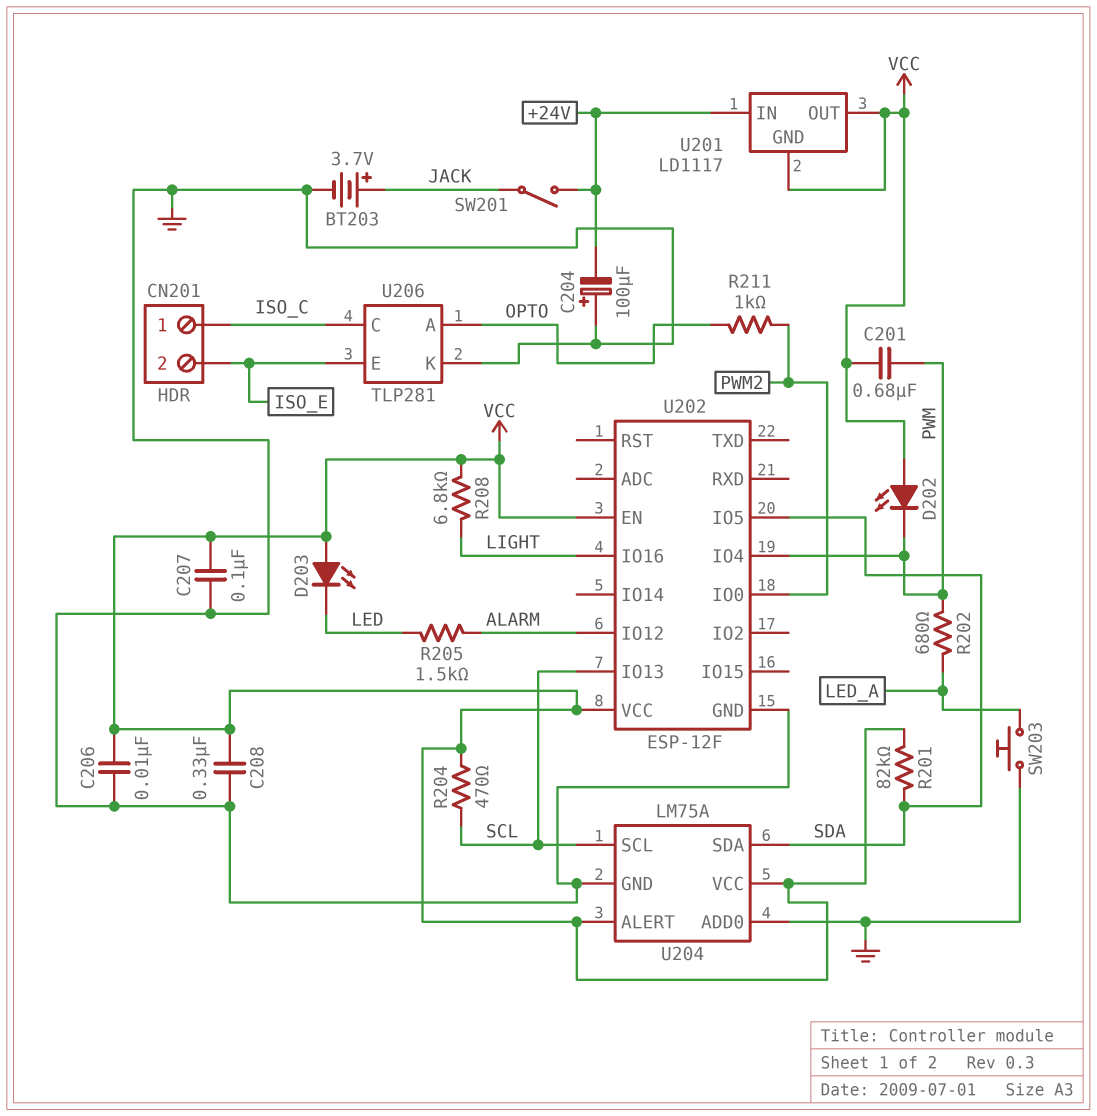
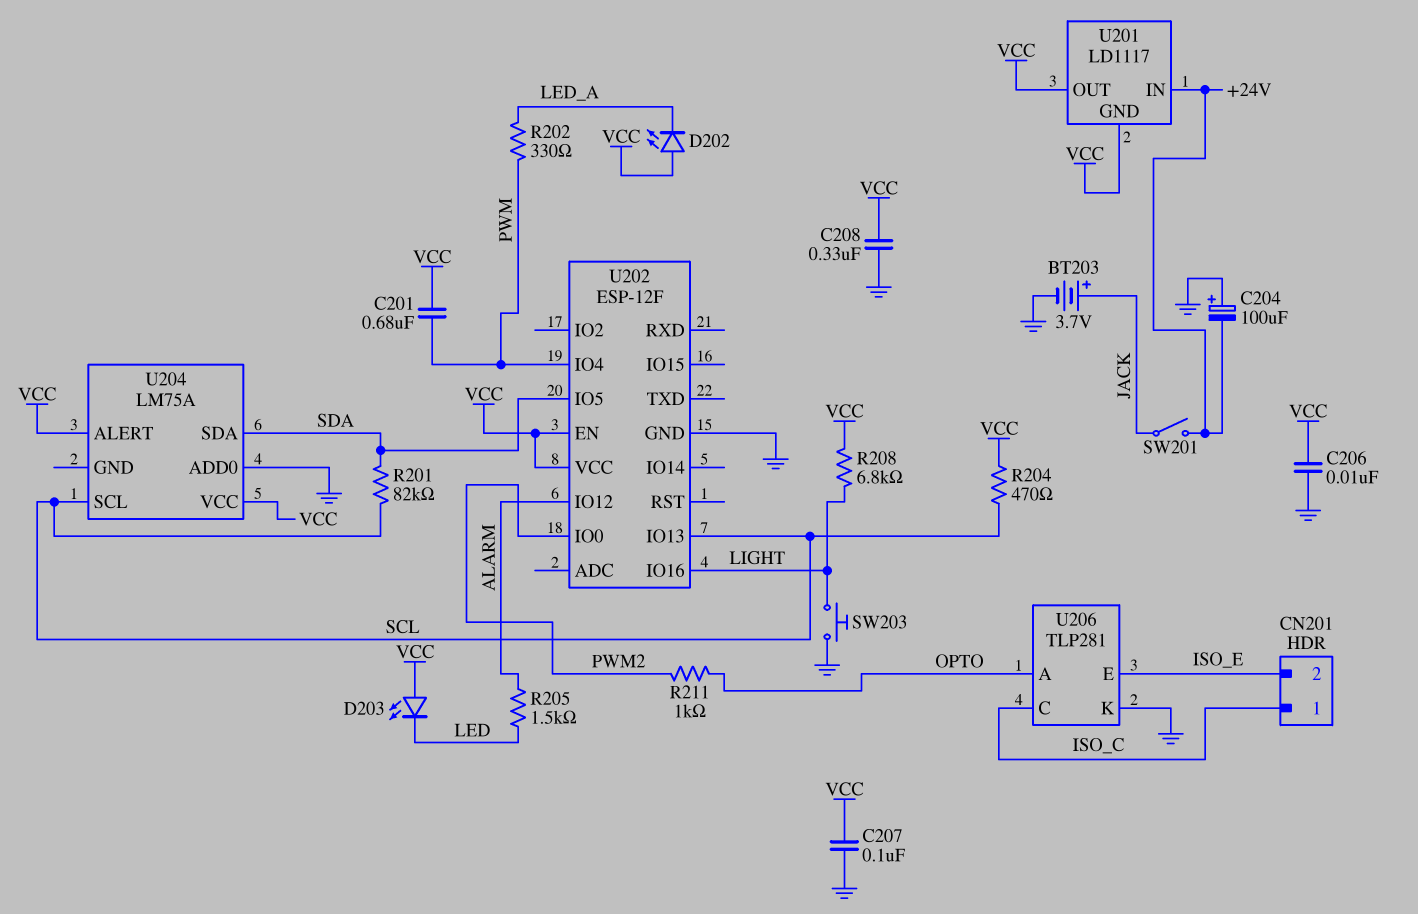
D202: LED (A VCC, K PWM) -> LED (A VCC, K LED_A)
R201: 82k (SDA, VCC) -> 82k (SCL, SDA)
R202: 680 (LED_A, PWM) -> 330 (LED_A, PWM)
SW203: button (GND, LED_A) -> button (GND, LIGHT)
U204 pin GND: GND -> none

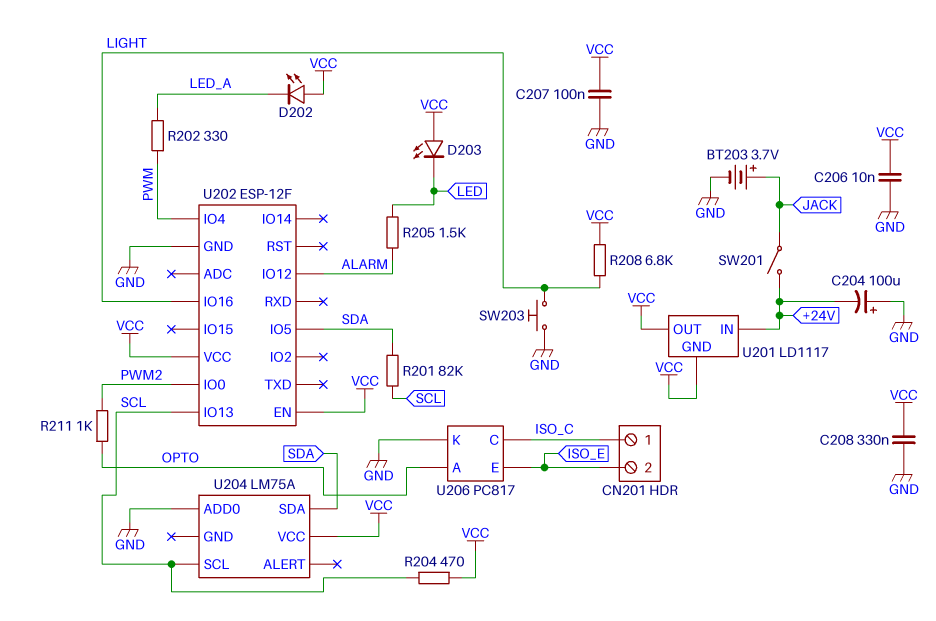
C201: 680nF (PWM, VCC) -> none
U204 pin ALERT: VCC -> none
U206: TLP281 -> PC817

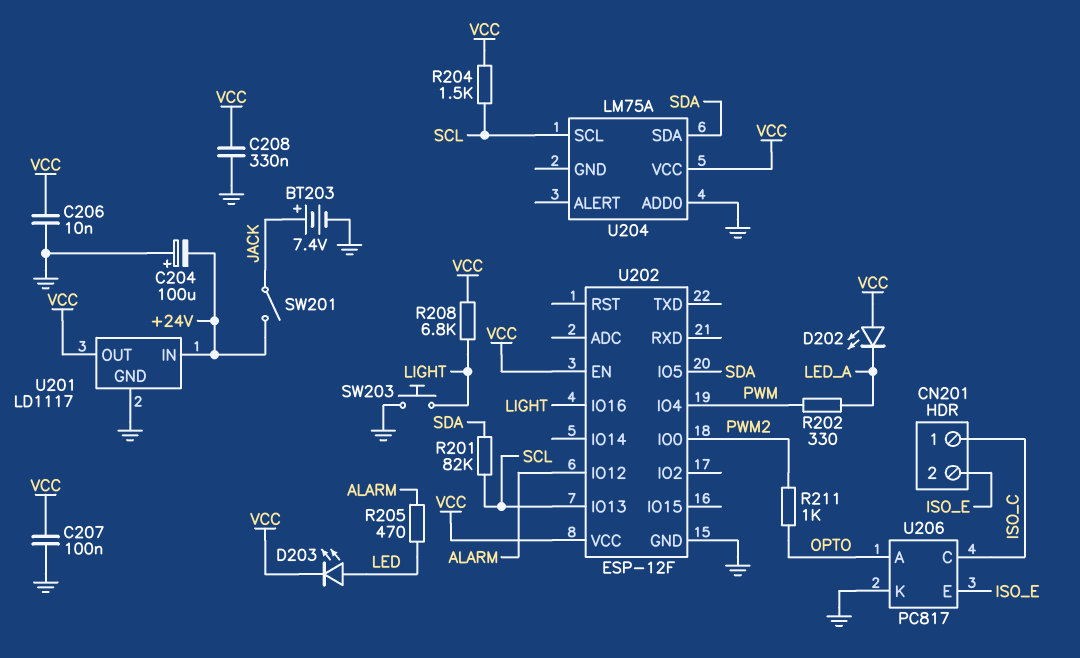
BT203: 3.7V (plus JACK, minus GND) -> 7.4V (plus JACK, minus GND)
D203: LED (A VCC, K LED) -> LED (A LED, K VCC)
R204: 470 (SCL, VCC) -> 1.5k (SCL, VCC)
R205: 1.5k (ALARM, LED) -> 470 (ALARM, LED)
U201 pin GND: VCC -> GND

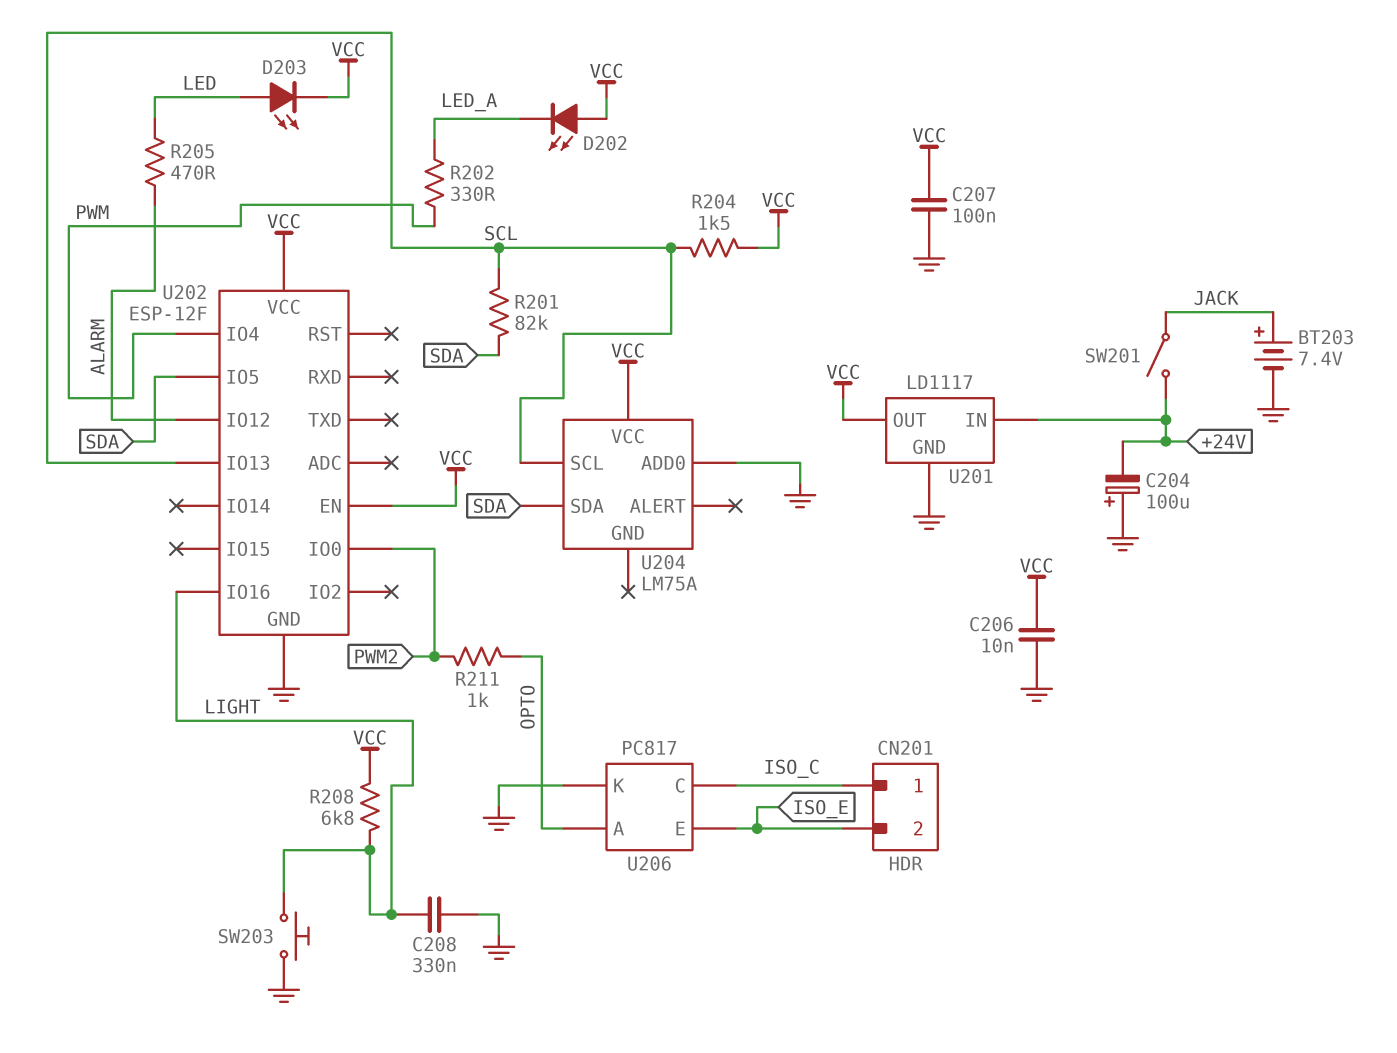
C208: 330nF (GND, VCC) -> 330nF (GND, LIGHT)

